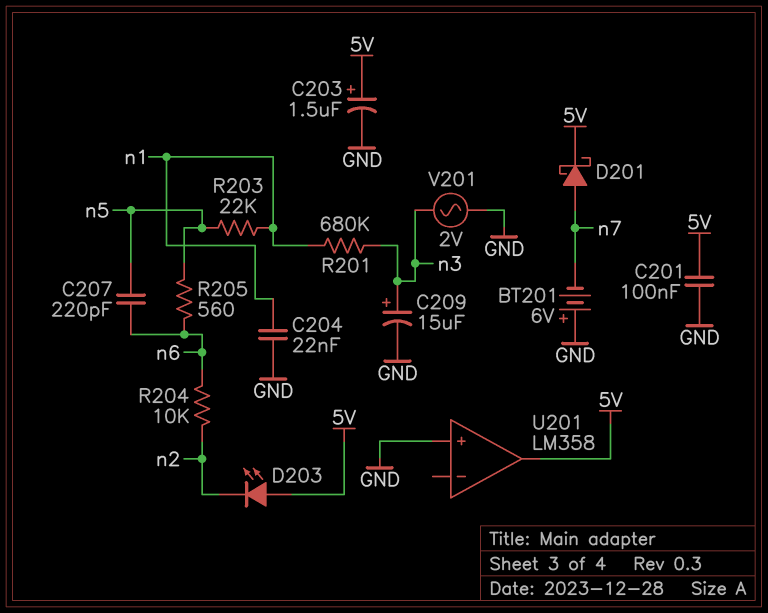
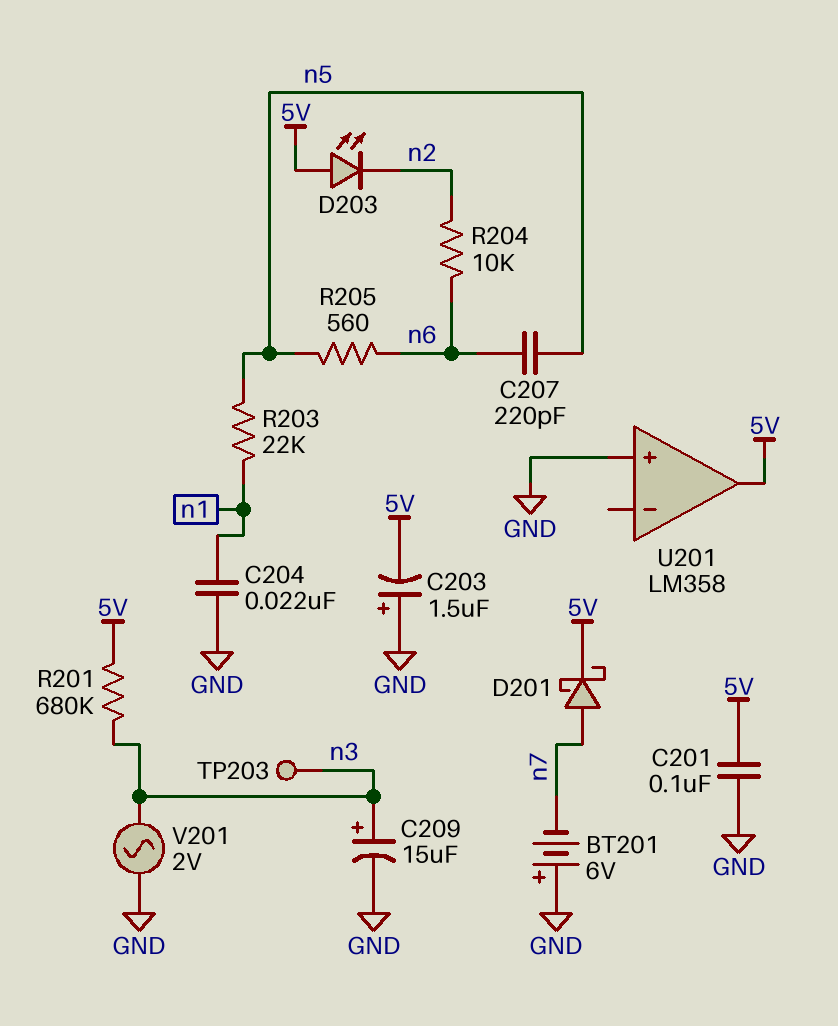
C203: 1.5uF (plus 5V, minus GND) -> 1.5uF (plus GND, minus 5V)
R201: 680k (n1, n3) -> 680k (5V, n3)
TP203: none -> test point (n3)

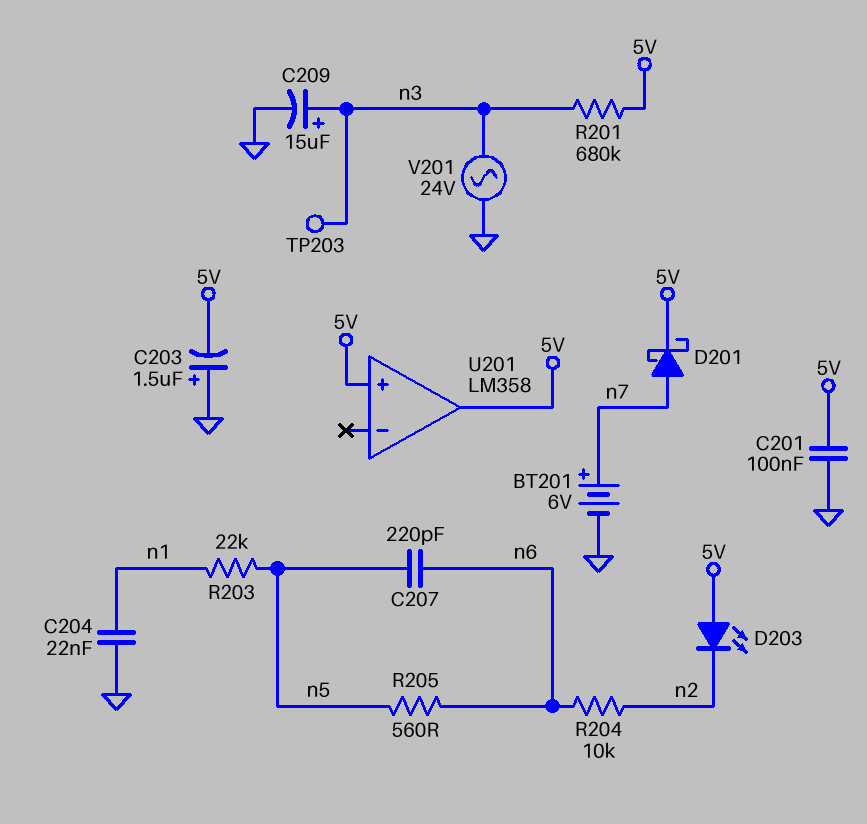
BT201: 6V (plus GND, minus n7) -> 6V (plus n7, minus GND)
U201 pin in+: GND -> 5V
V201: AC 2V (GND, n3) -> AC 24V (GND, n3)

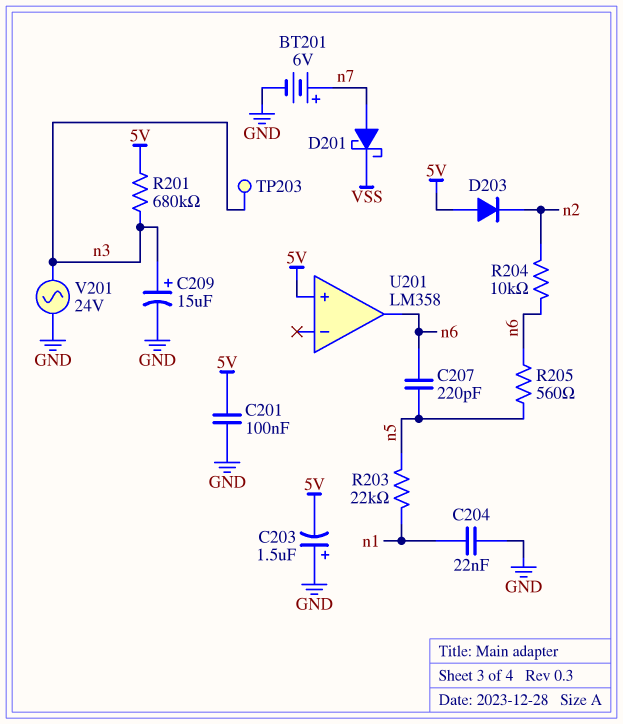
D201: schottky (A n7, K 5V) -> schottky (A n7, K VSS)
D203: LED (A 5V, K n2) -> diode (A 5V, K n2)
U201 pin out: 5V -> n6

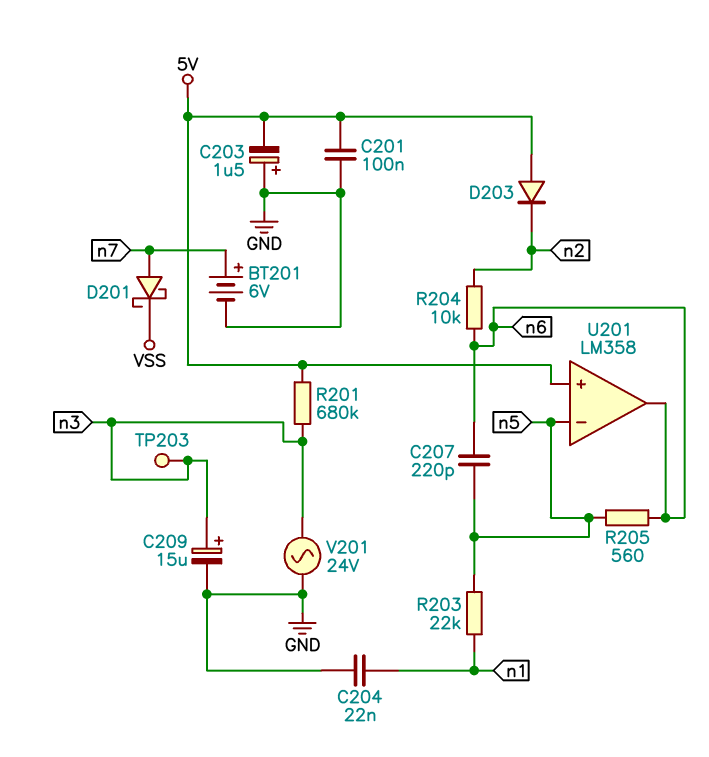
U201 pin in-: none -> n5

